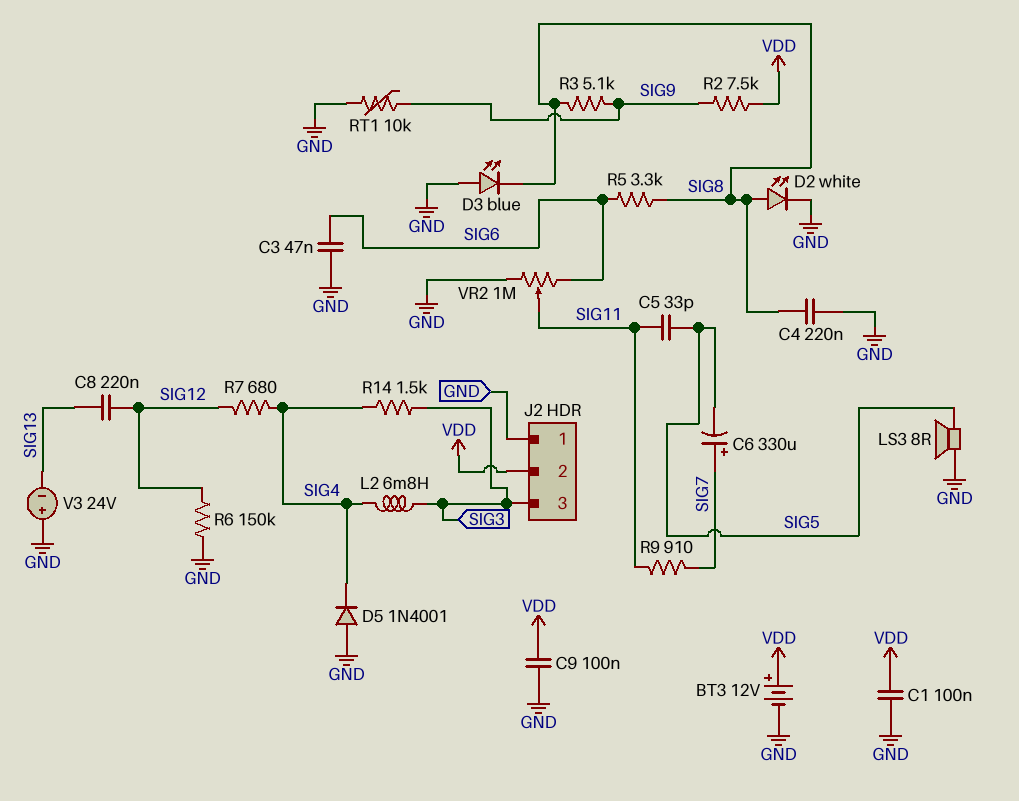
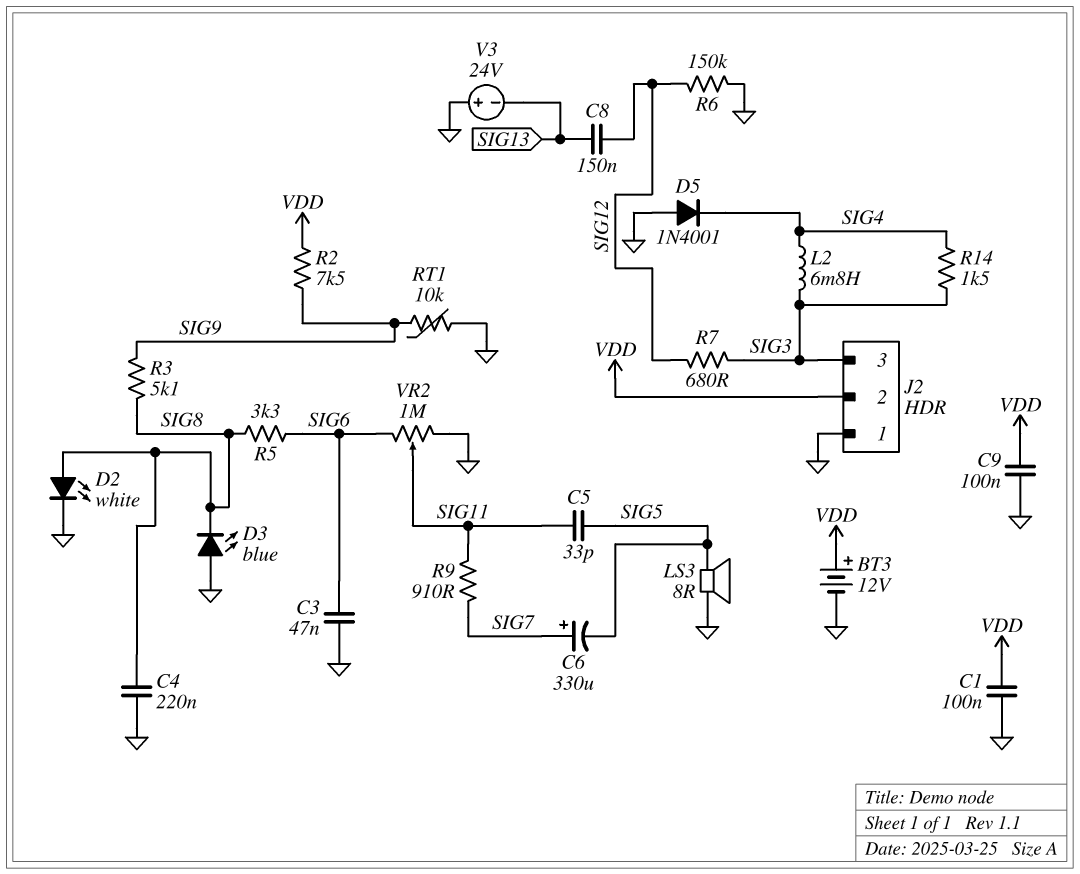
C8: 220nF (SIG12, SIG13) -> 150nF (SIG12, SIG13)
R7: 680 (SIG4, SIG12) -> 680 (SIG3, SIG12)

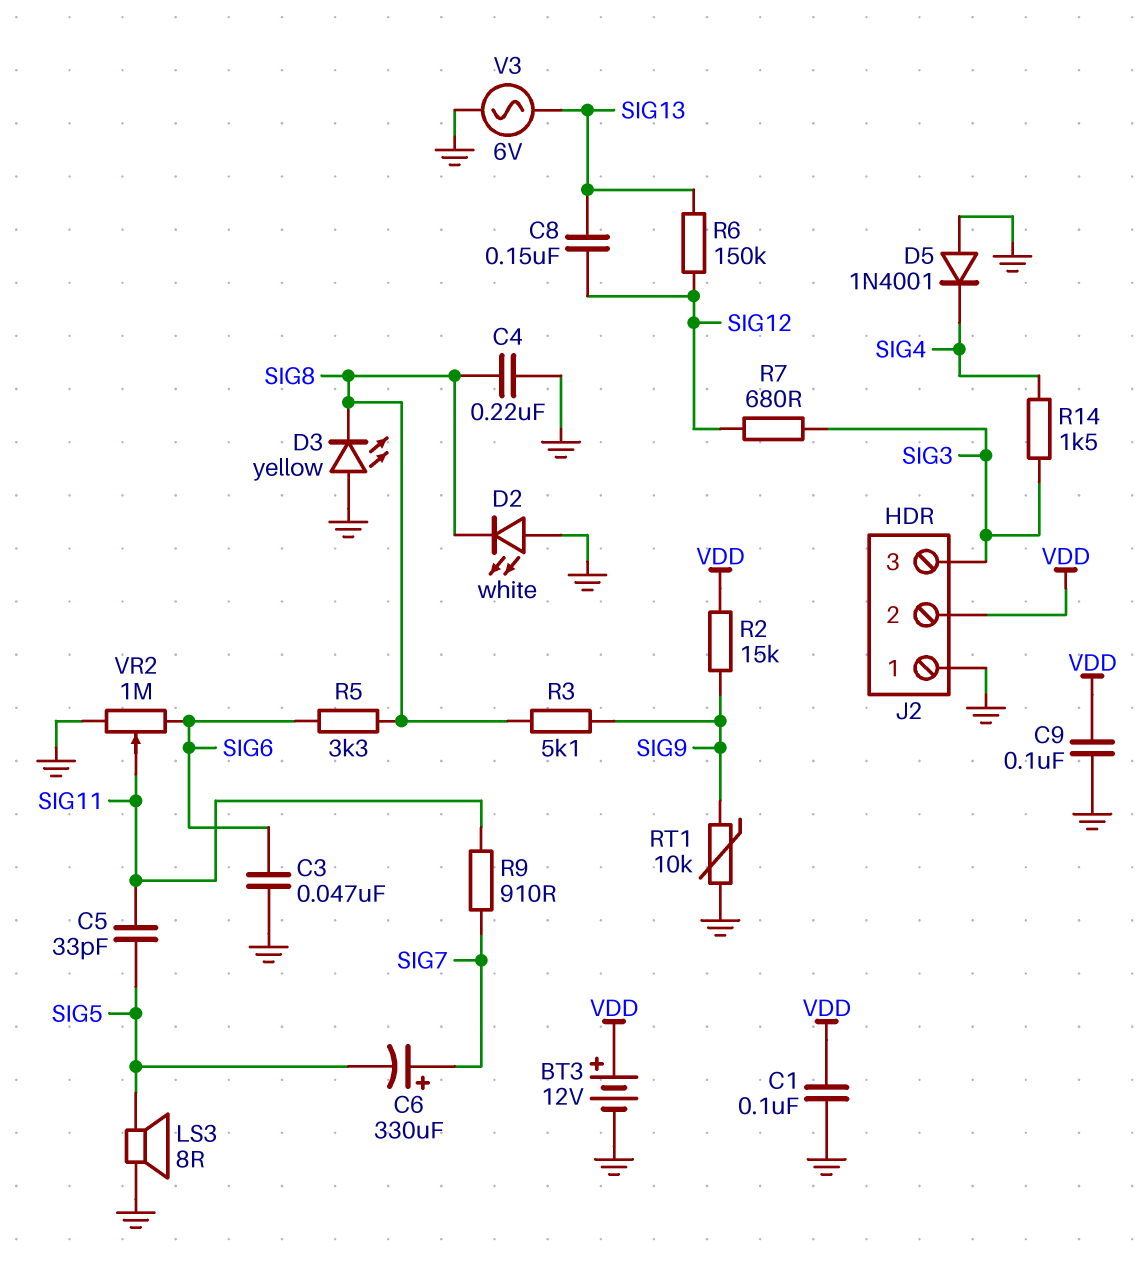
D2: LED white (A SIG8, K GND) -> LED white (A GND, K SIG8)
D3: LED blue (A GND, K SIG8) -> LED yellow (A GND, K SIG8)
L2: 6.8mH (SIG3, SIG4) -> none
R2: 7.5k (SIG9, VDD) -> 15k (SIG9, VDD)
R6: 150k (GND, SIG12) -> 150k (SIG12, SIG13)
V3: 24V (plus GND, minus SIG13) -> AC 6V (GND, SIG13)

